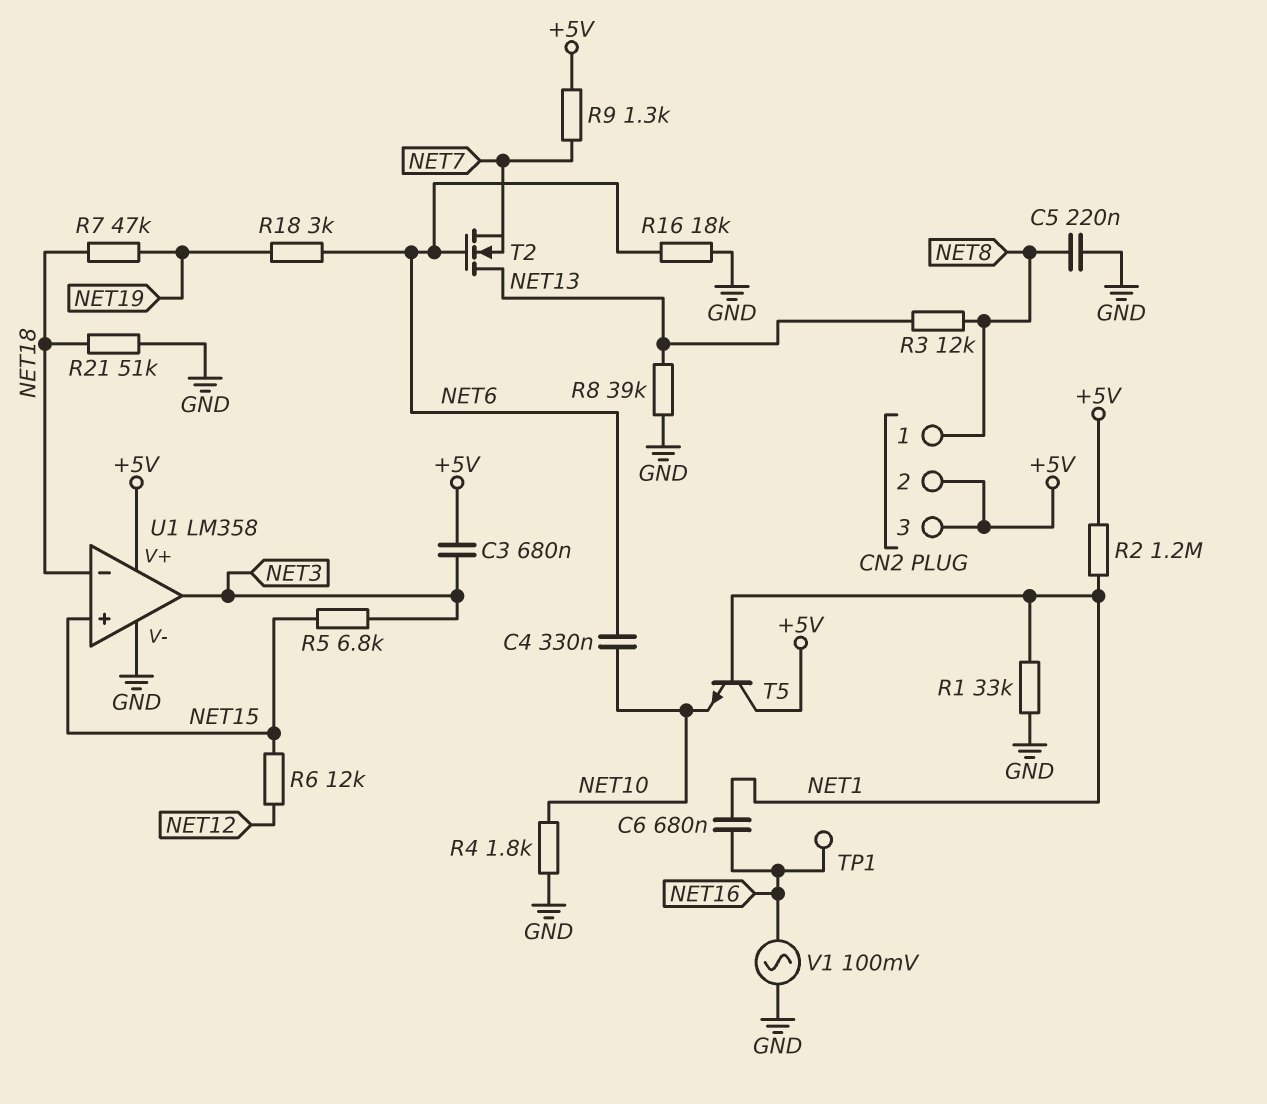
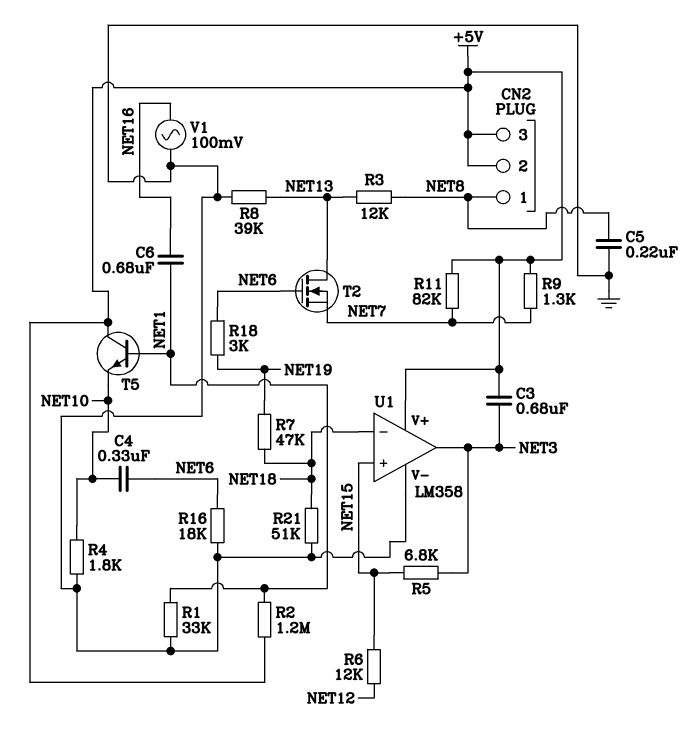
R11: none -> 82k (+5V, NET7)
TP1: test point (NET16) -> none

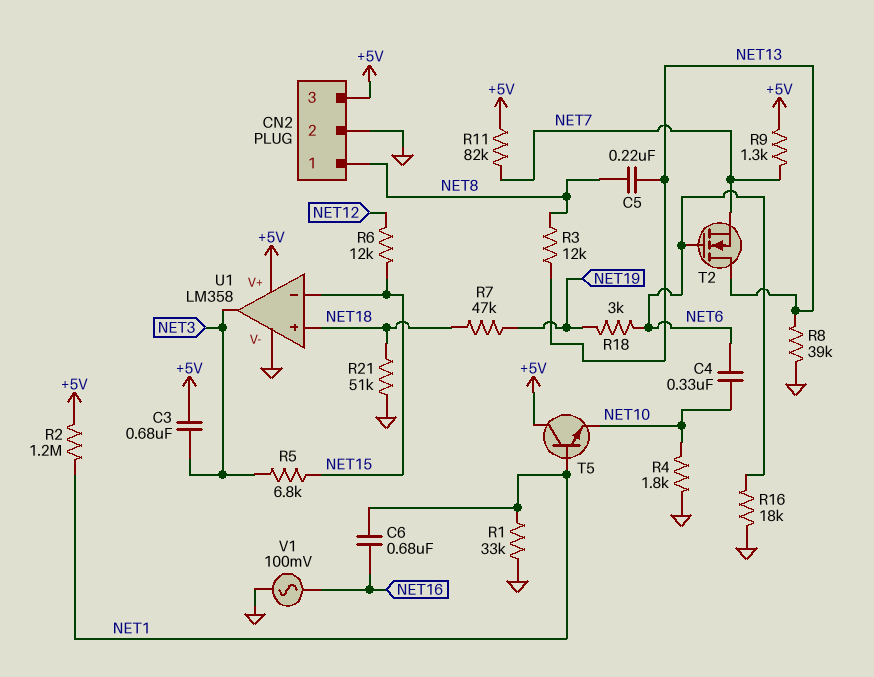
C5: 220nF (GND, NET8) -> 220nF (NET8, NET13)
CN2 pin 2: +5V -> GND
U1 pin in+: NET15 -> NET18
U1 pin in-: NET18 -> NET15

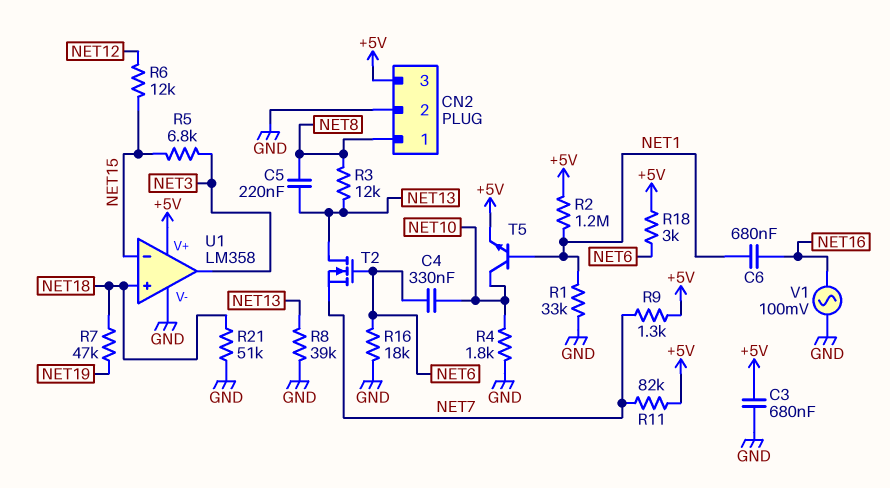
C3: 680nF (+5V, NET3) -> 680nF (+5V, GND)
R18: 3k (NET6, NET19) -> 3k (+5V, NET6)
T5: NPN (B NET1, C +5V, E NET10) -> NPN (B NET1, C NET10, E +5V)

